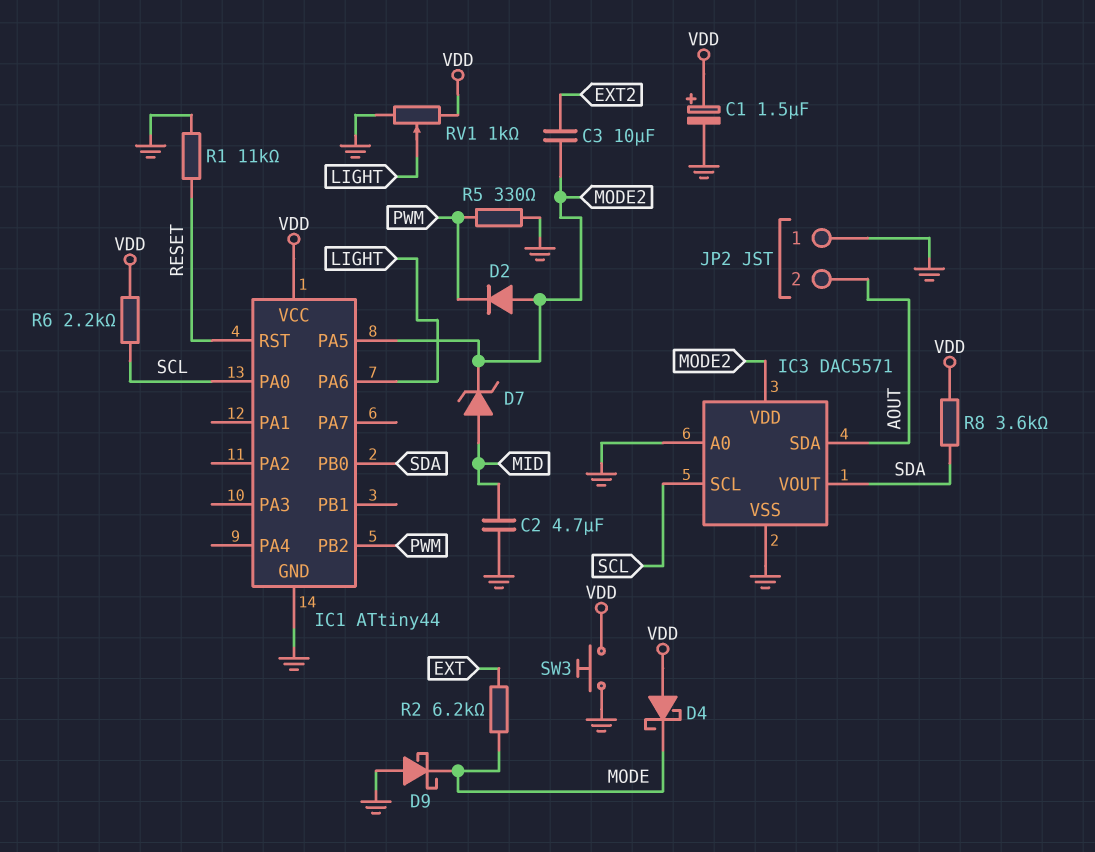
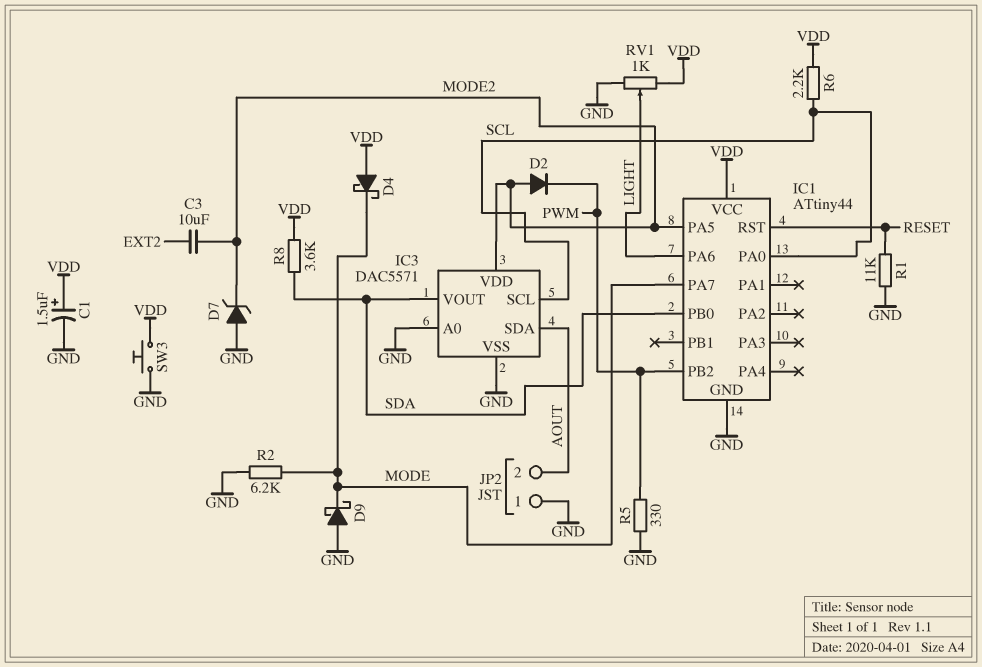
C2: 4.7uF (GND, MID) -> none
D7: zener (A MID, K MODE2) -> zener (A GND, K MODE2)
IC1 pin PA7: none -> MODE
R2: 6.2k (EXT, MODE) -> 6.2k (GND, MODE)

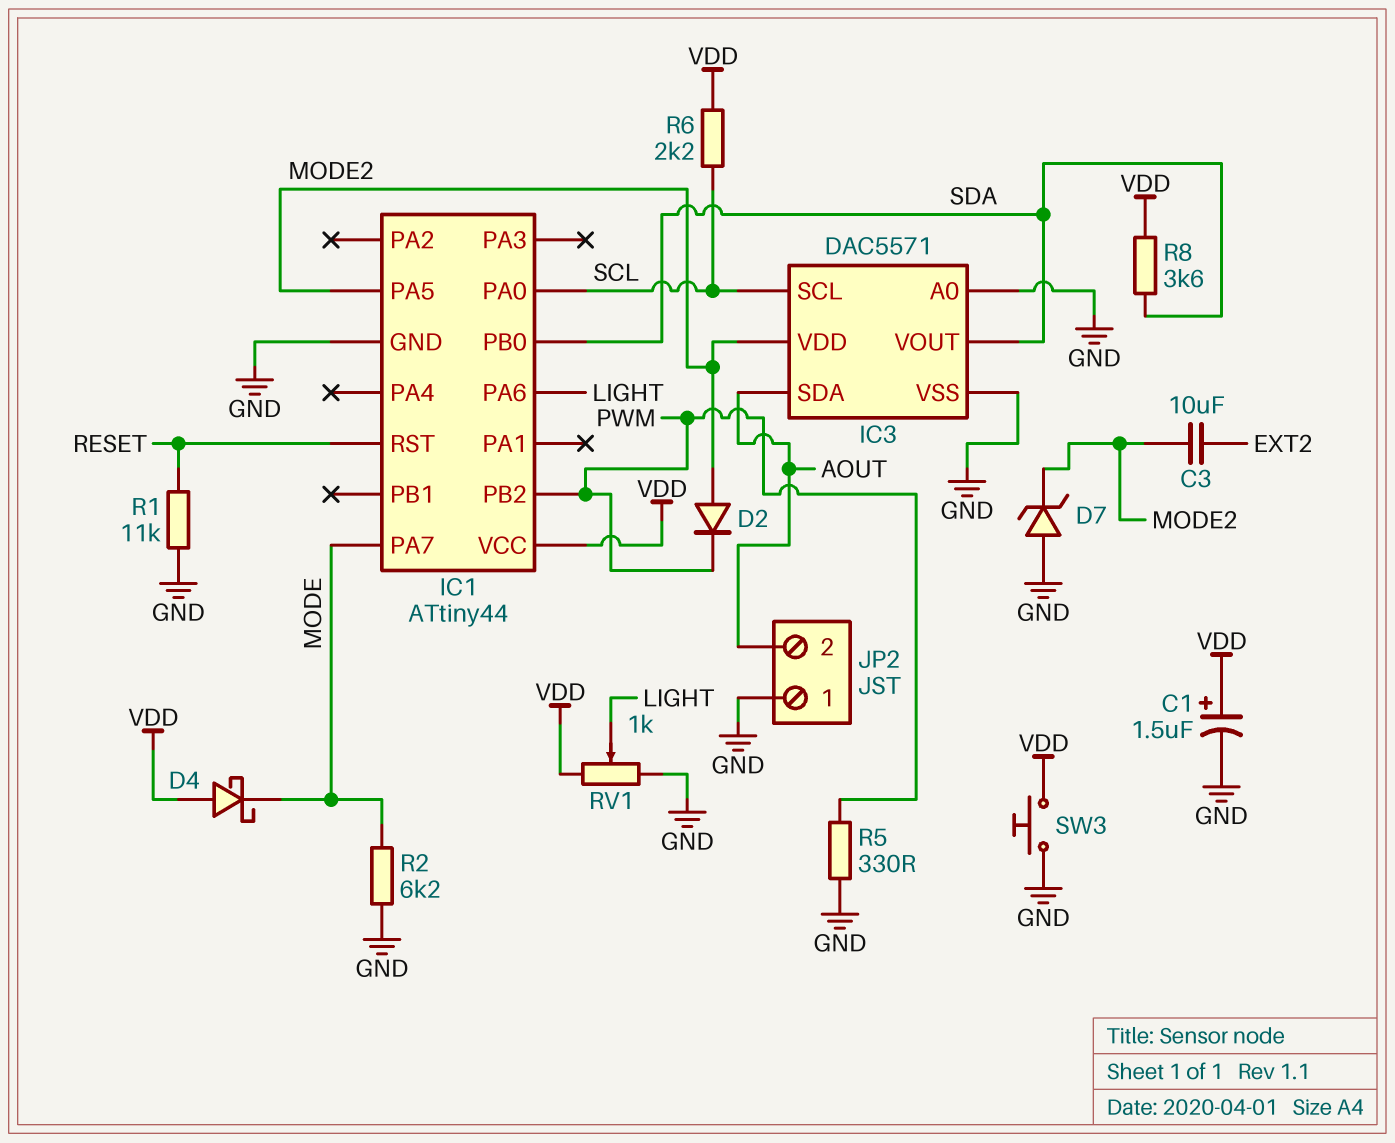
D9: schottky (A GND, K MODE) -> none

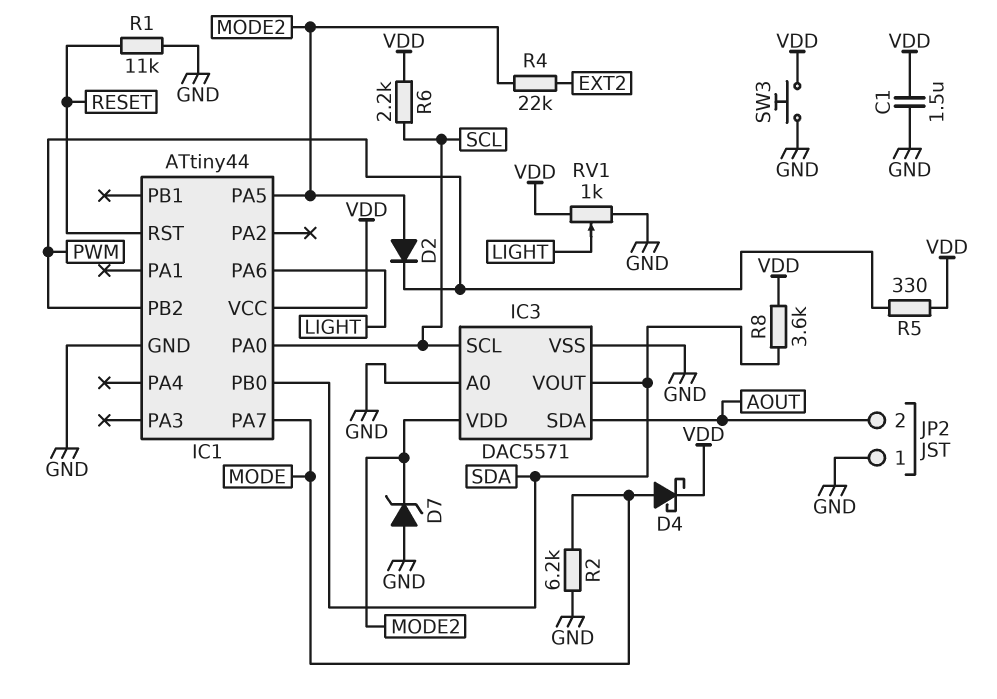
C1: 1.5uF (plus VDD, minus GND) -> 1.5uF (GND, VDD)
C3: 10uF (EXT2, MODE2) -> none
D4: schottky (A VDD, K MODE) -> schottky (A MODE, K VDD)
R4: none -> 22k (EXT2, MODE2)
R5: 330 (GND, PWM) -> 330 (PWM, VDD)

